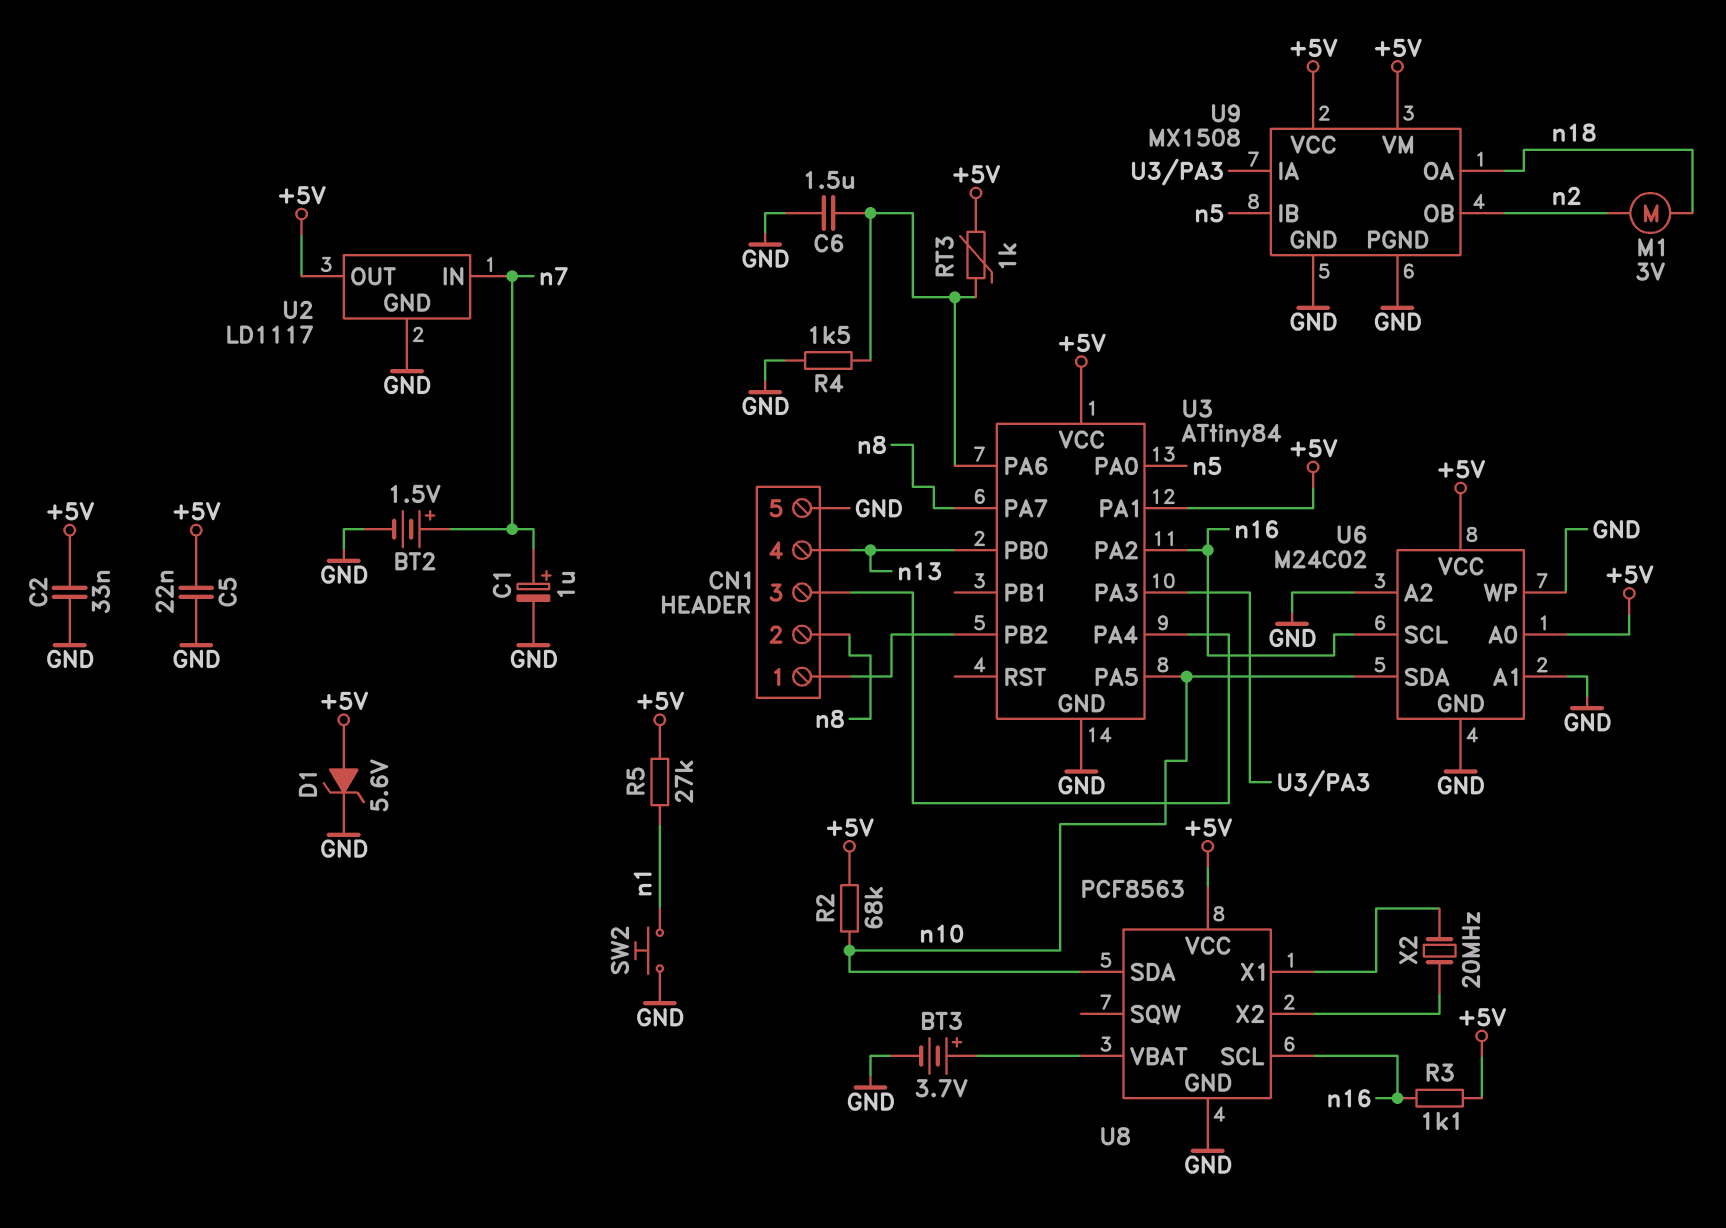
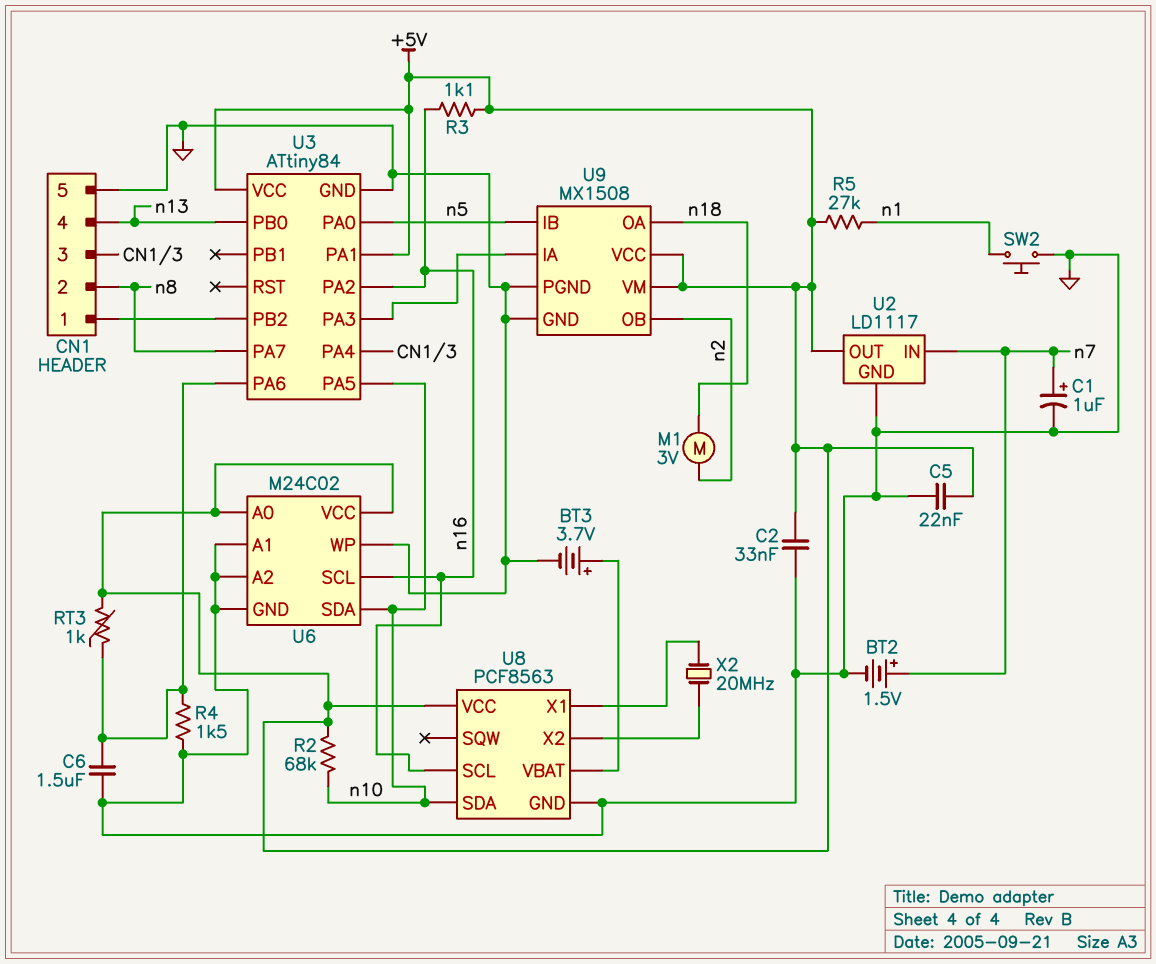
D1: zener 5.6V (A +5V, K GND) -> none

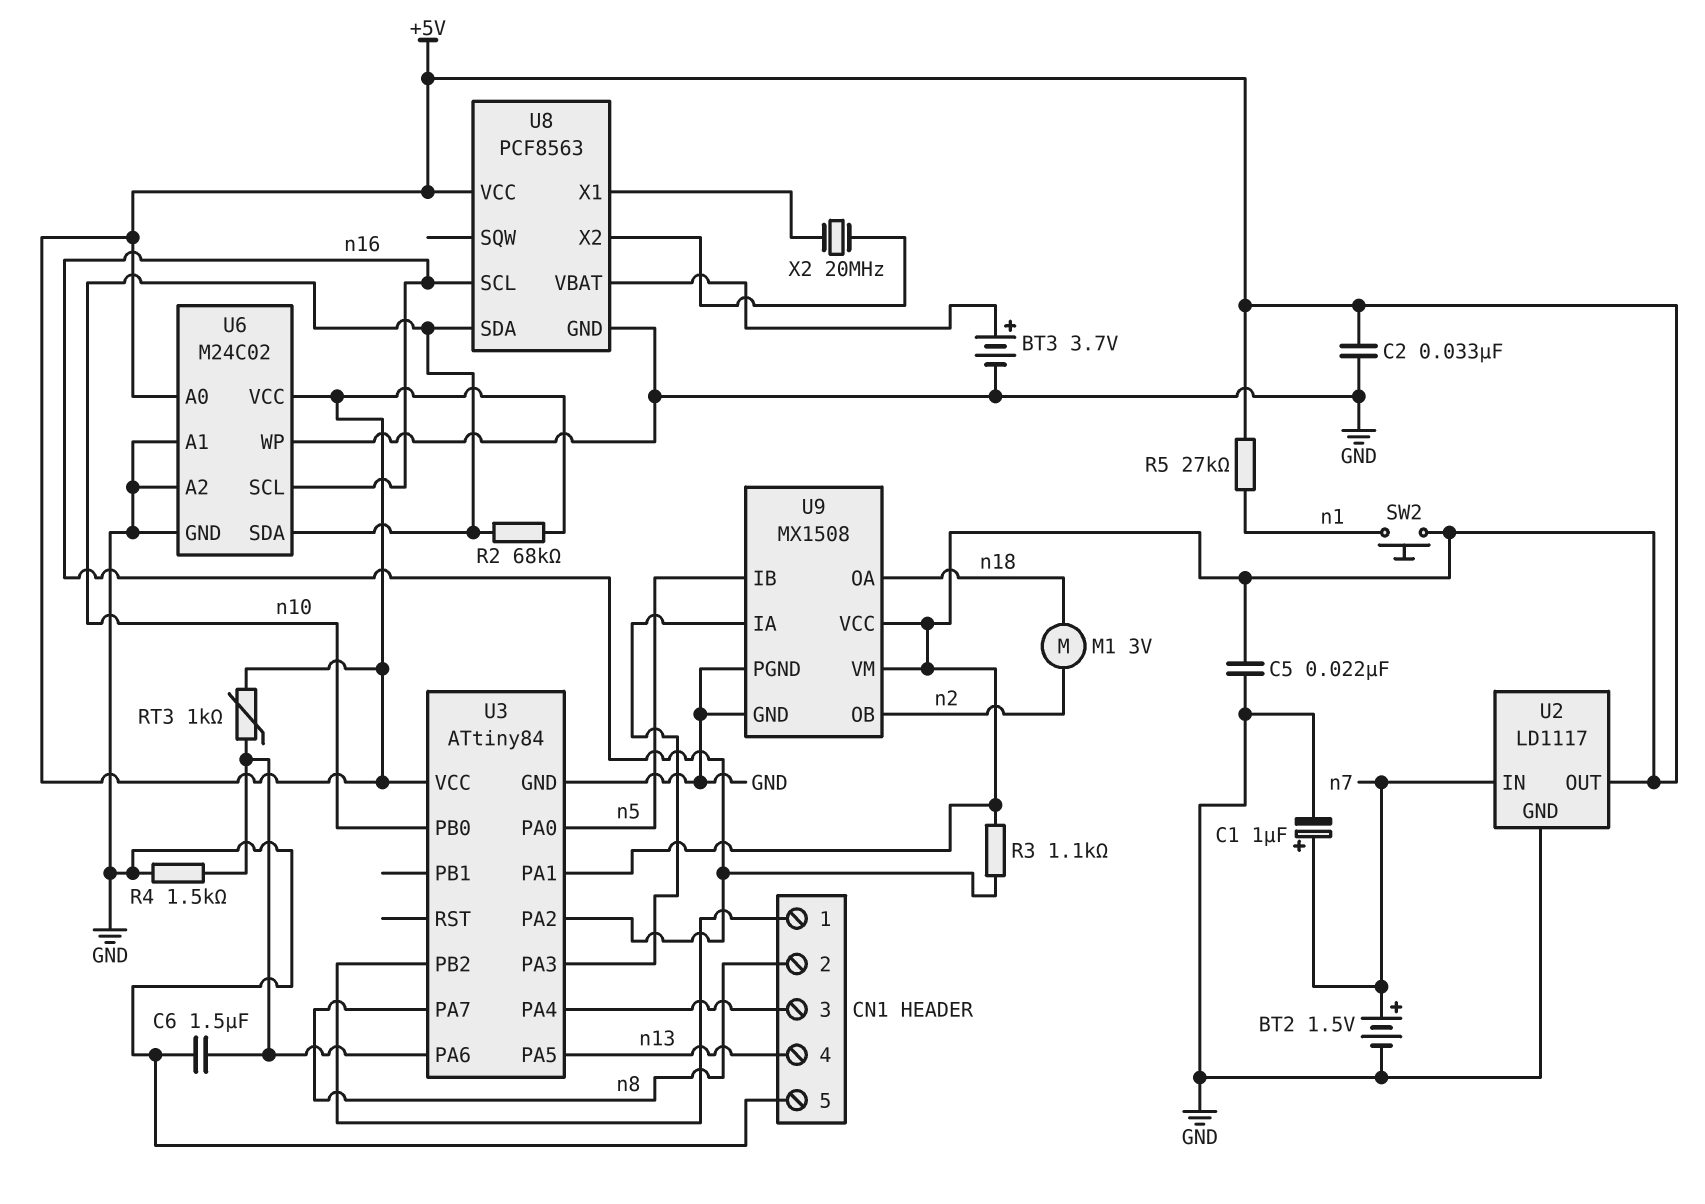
SW2: button (GND, n1) -> button (+5V, n1)
U3 pin PA5: n10 -> n13
U3 pin PB0: n13 -> n10

